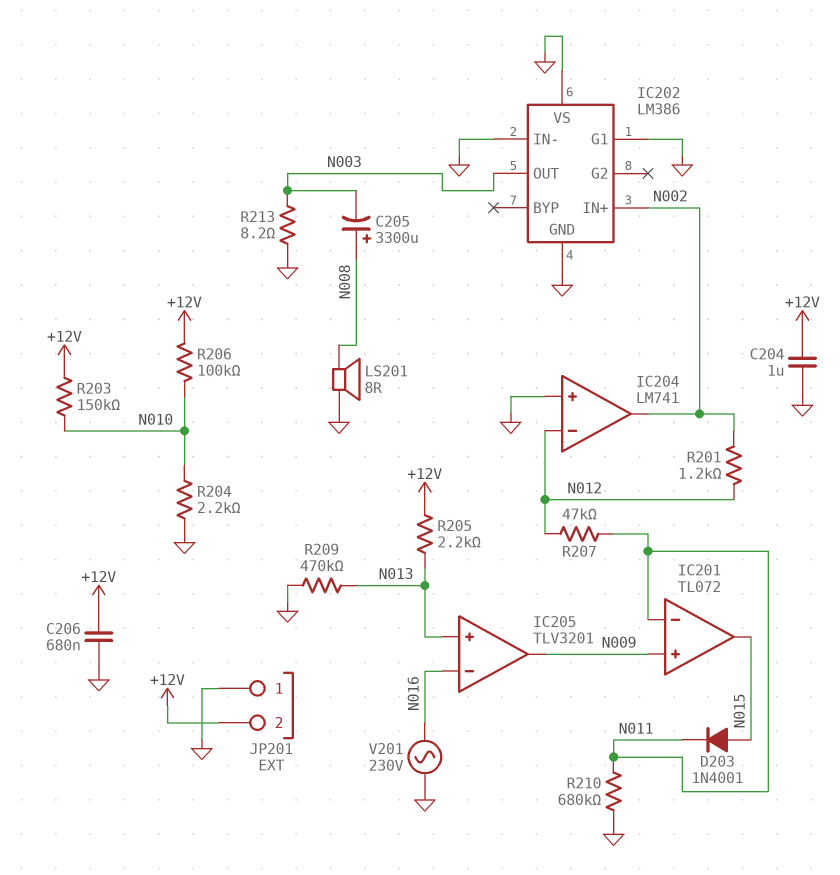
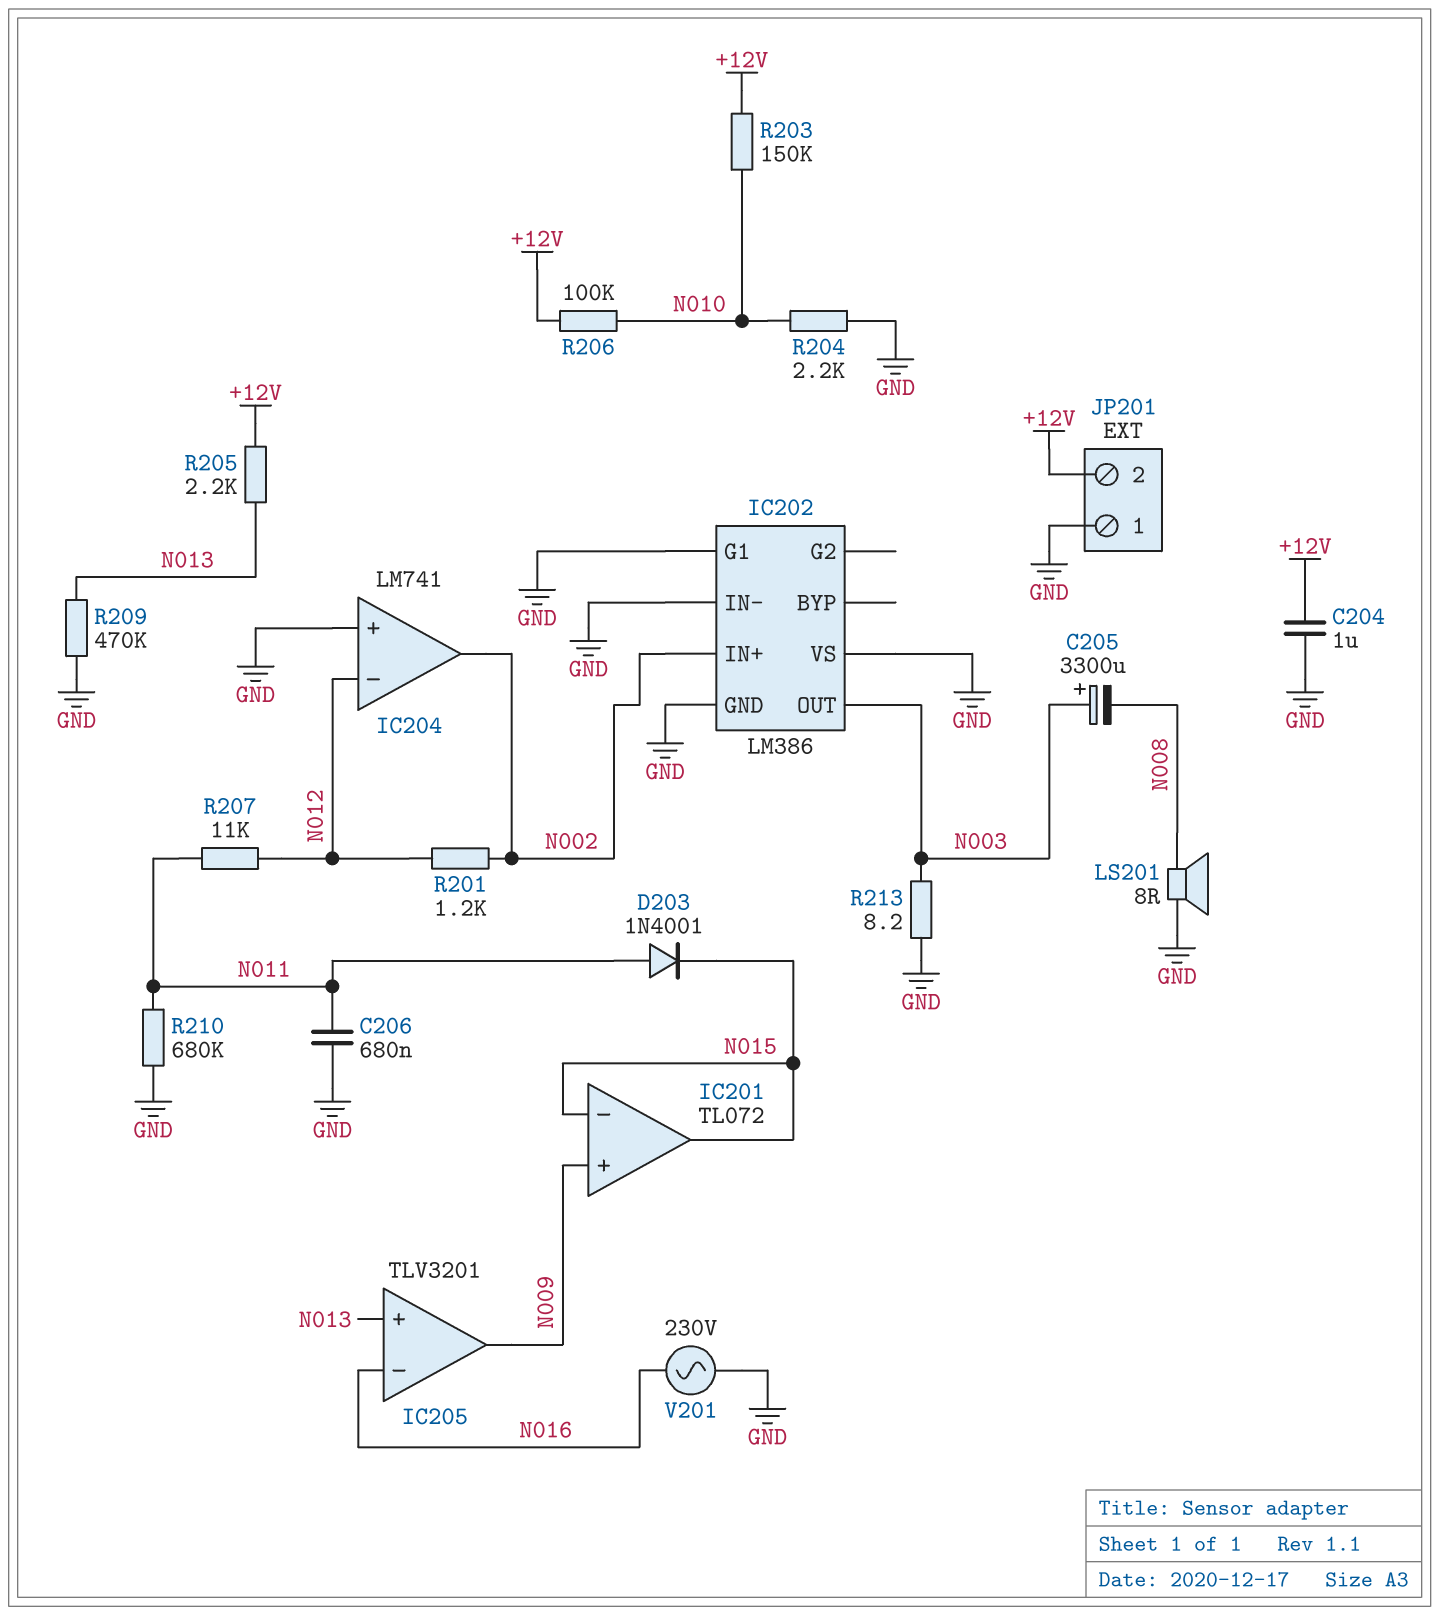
C205: 3300uF (plus N008, minus N003) -> 3300uF (plus N003, minus N008)
C206: 680nF (+12V, GND) -> 680nF (GND, N011)
D203: diode 1N4001 (A N015, K N011) -> diode 1N4001 (A N011, K N015)
IC201 pin in-: N011 -> N015
R207: 47k (N011, N012) -> 11k (N011, N012)

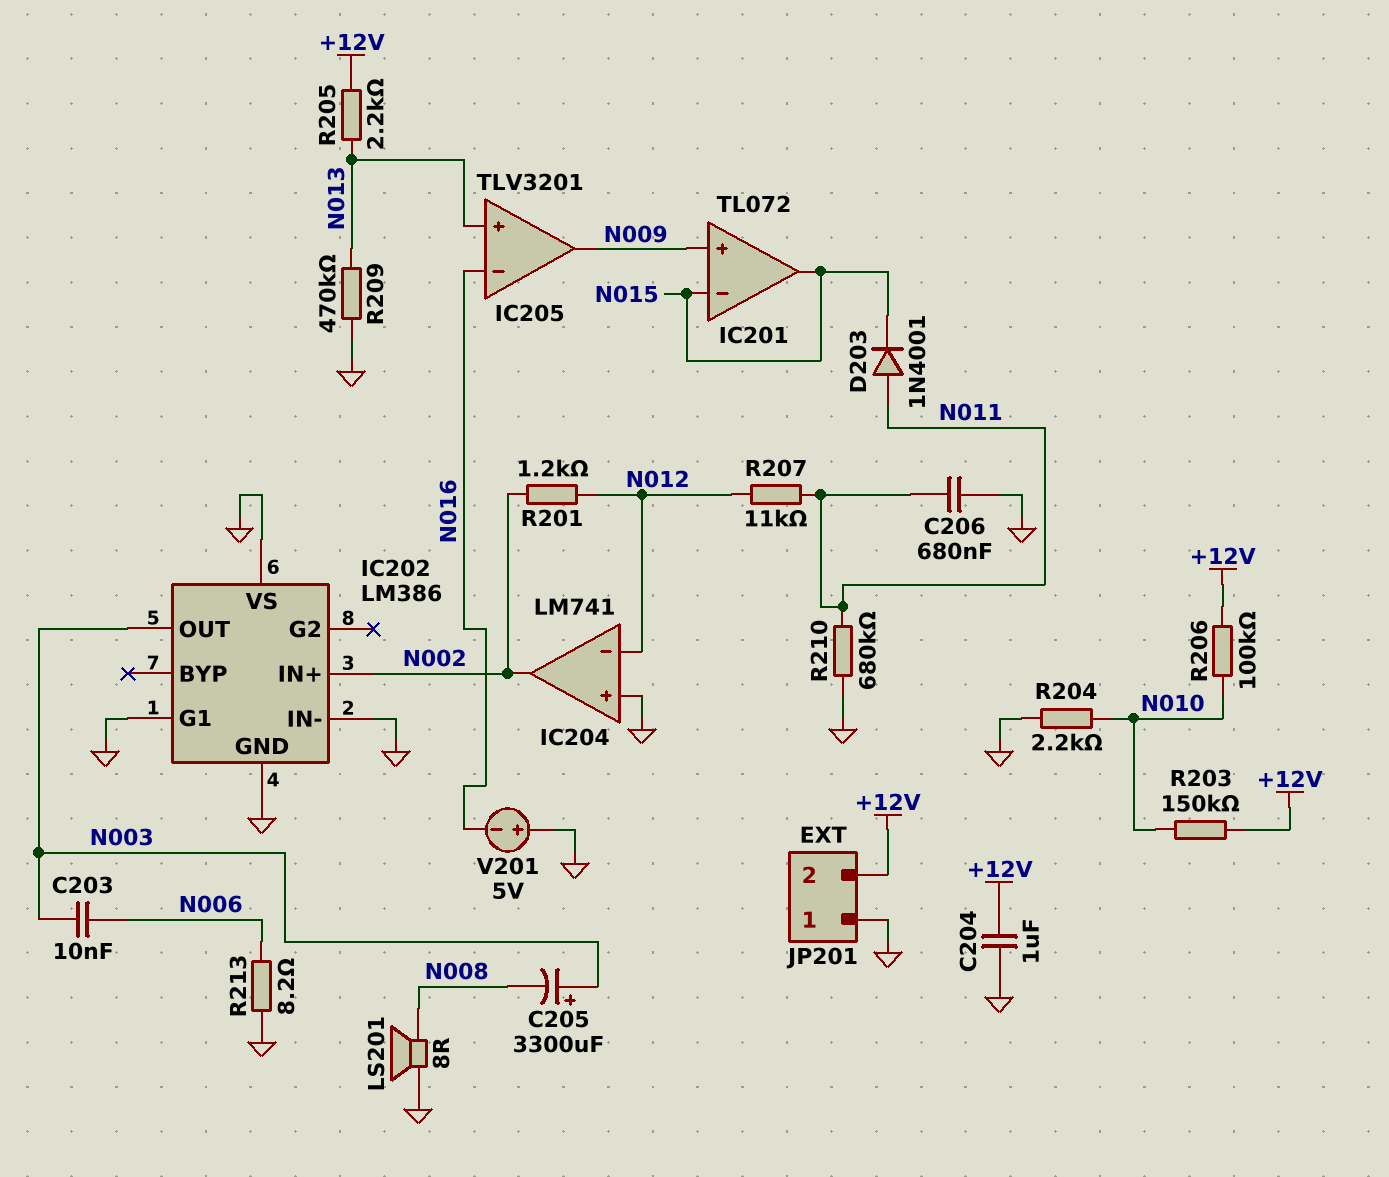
C203: none -> 10nF (N003, N006)
R213: 8.2 (GND, N003) -> 8.2 (GND, N006)
V201: AC 230V (GND, N016) -> 5V (plus GND, minus N016)

